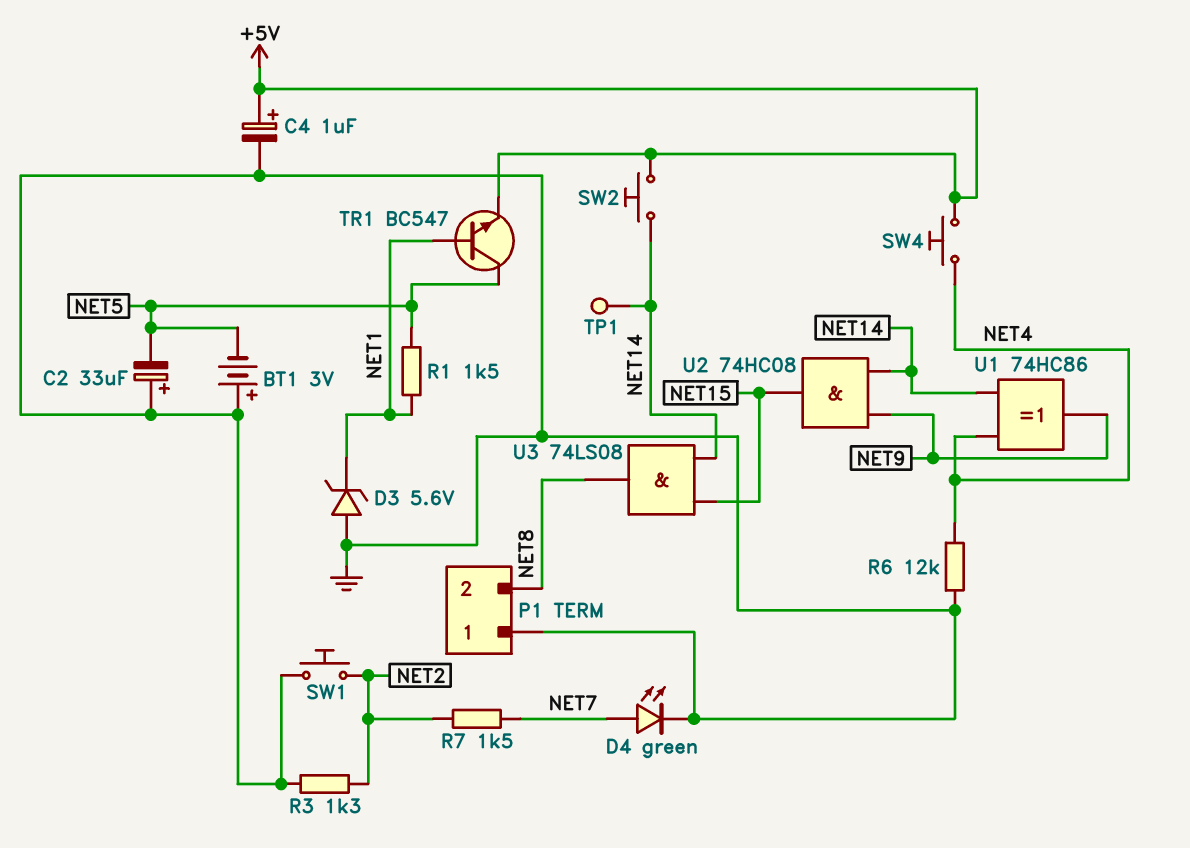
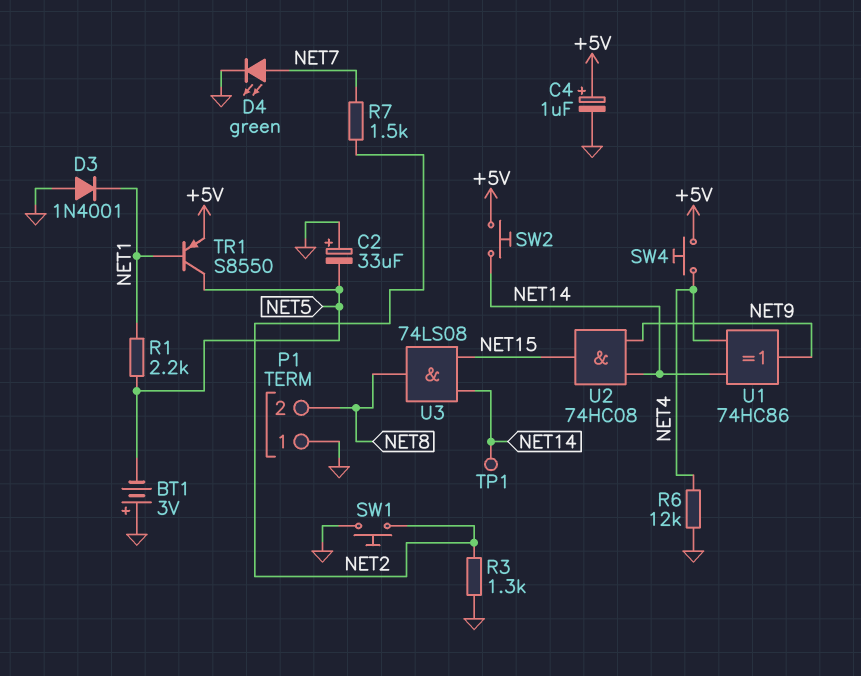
D3: zener 5.6V (A GND, K NET1) -> diode 1N4001 (A GND, K NET1)
R1: 1.5k (NET1, NET5) -> 2.2k (NET1, NET5)
TR1: NPN BC547 (B NET1, C NET5, E +5V) -> PNP S8550 (B NET1, C NET5, E +5V)

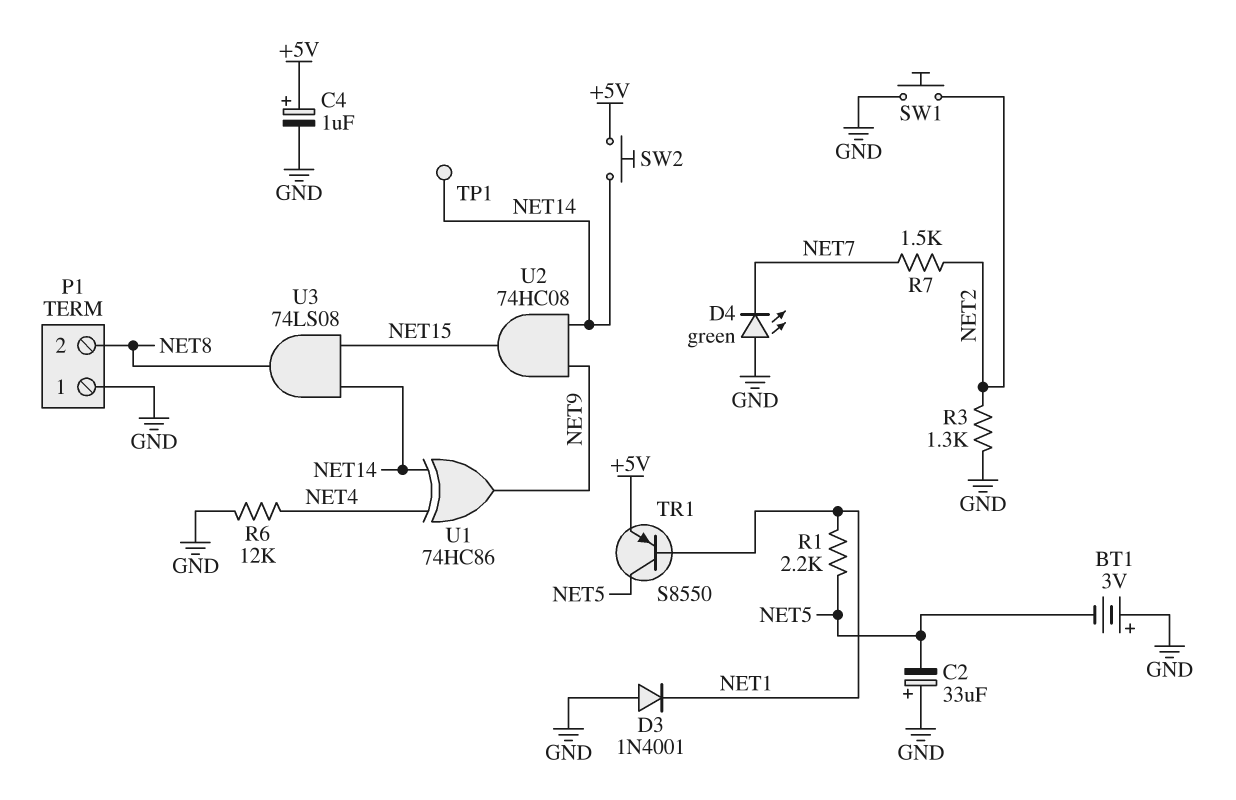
D4: LED green (A NET7, K GND) -> LED green (A GND, K NET7)
SW4: button (+5V, NET4) -> none

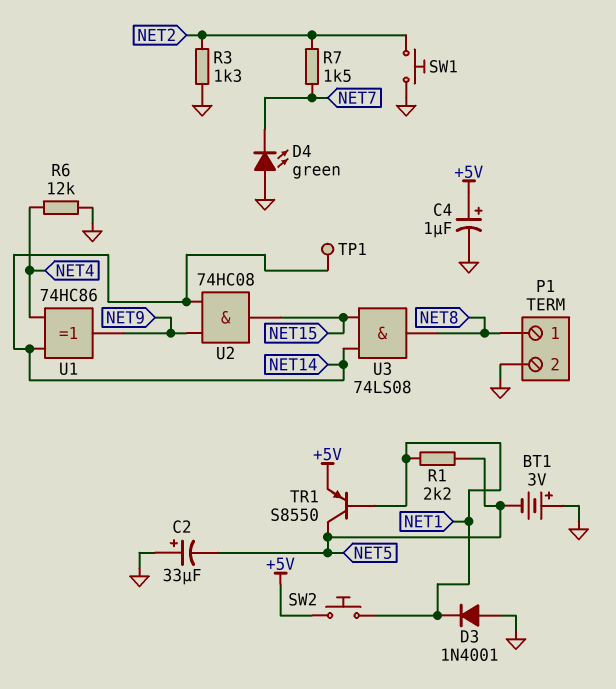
P1 pin 1: GND -> NET8
P1 pin 2: NET8 -> GND
SW2: button (+5V, NET14) -> button (+5V, NET1)

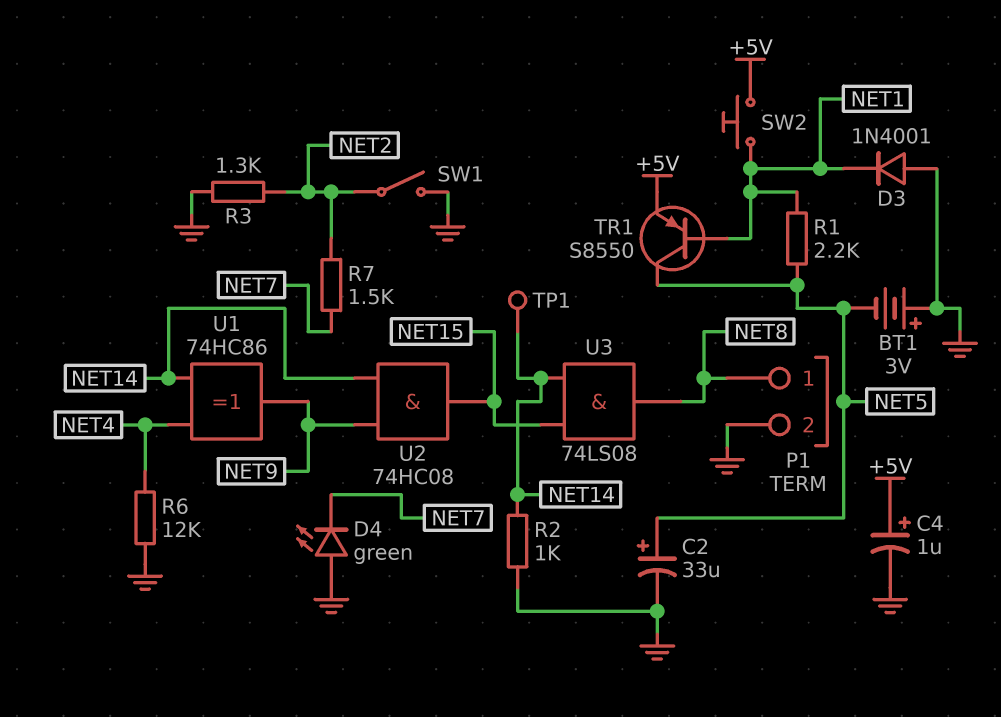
C2: 33uF (plus GND, minus NET5) -> 33uF (plus NET5, minus GND)
R2: none -> 1k (GND, NET14)
SW1: button (GND, NET2) -> switch (GND, NET2)

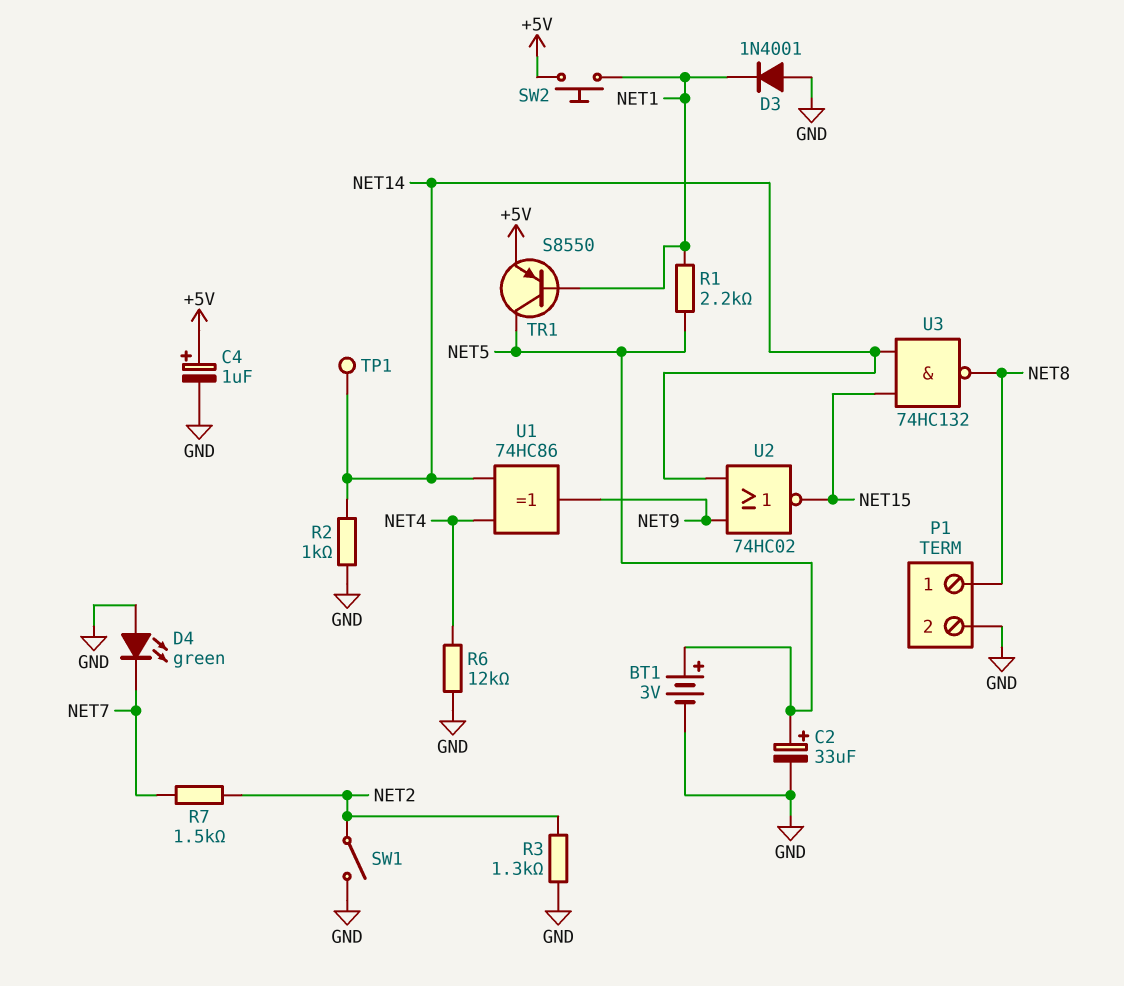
BT1: 3V (plus GND, minus NET5) -> 3V (plus NET5, minus GND)
U2: AND 74HC08 (in NET9, in NET14, out NET15) -> NOR 74HC02 (in NET9, in NET14, out NET15)
U3: AND 74LS08 (in NET14, in NET15, out NET8) -> NAND 74HC132 (in NET14, in NET15, out NET8)

